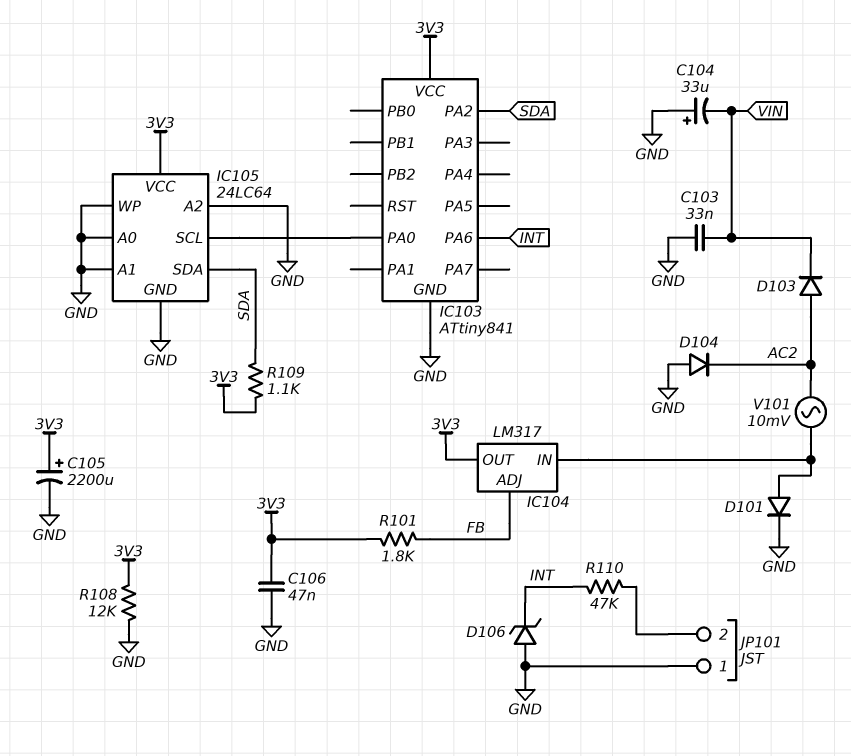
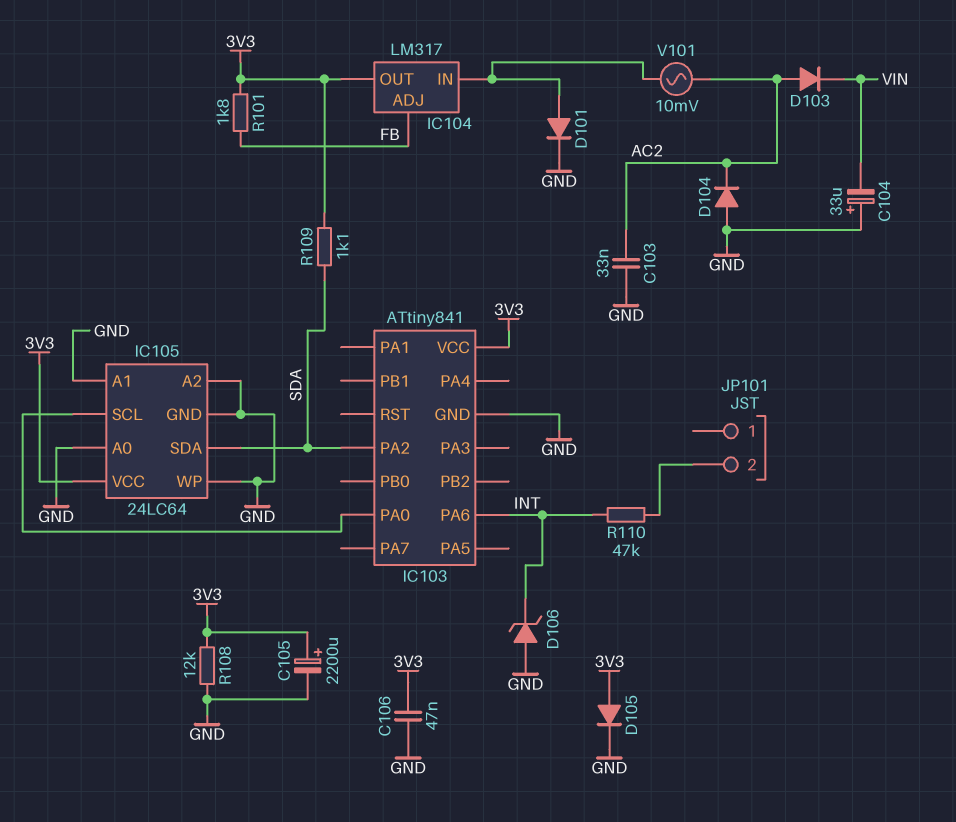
C103: 33nF (GND, VIN) -> 33nF (AC2, GND)
D105: none -> diode (A 3V3, K GND)
JP101 pin 1: GND -> none

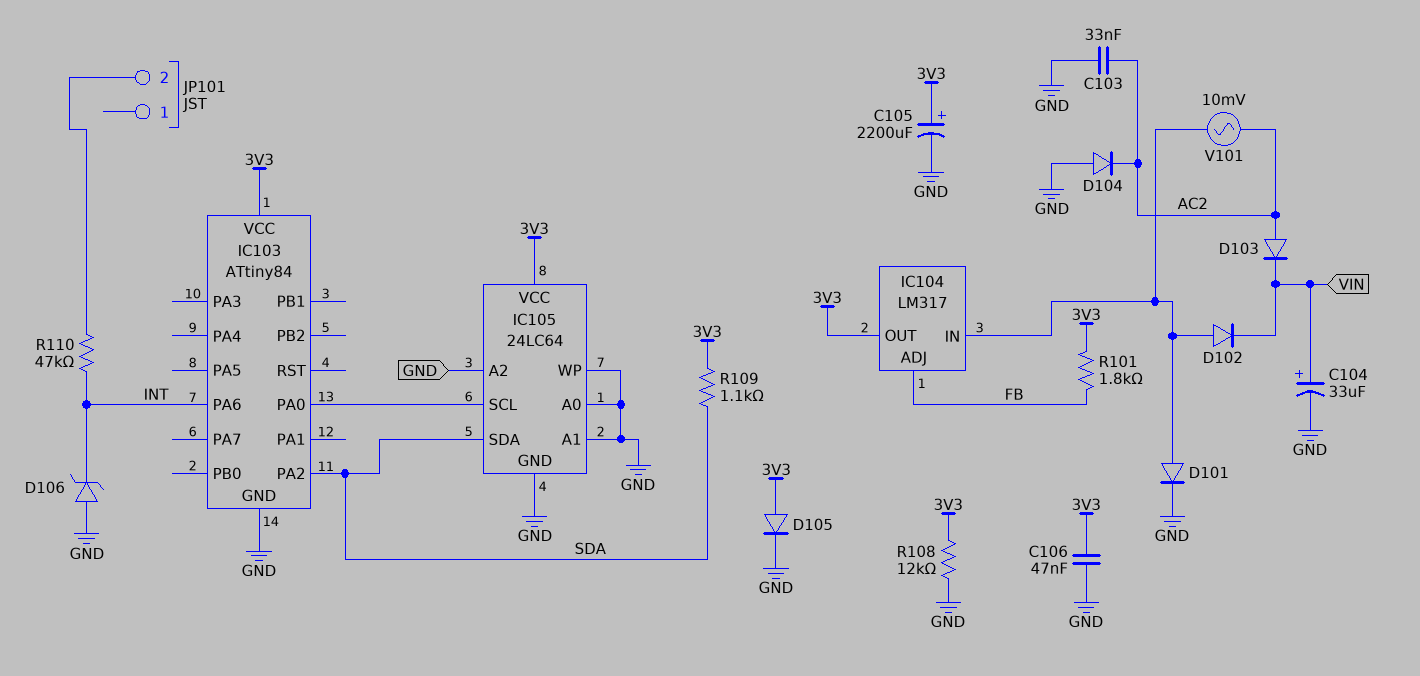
C104: 33uF (plus GND, minus VIN) -> 33uF (plus VIN, minus GND)
D102: none -> diode (A IC104/IN, K VIN)
IC103: ATtiny841 -> ATtiny84

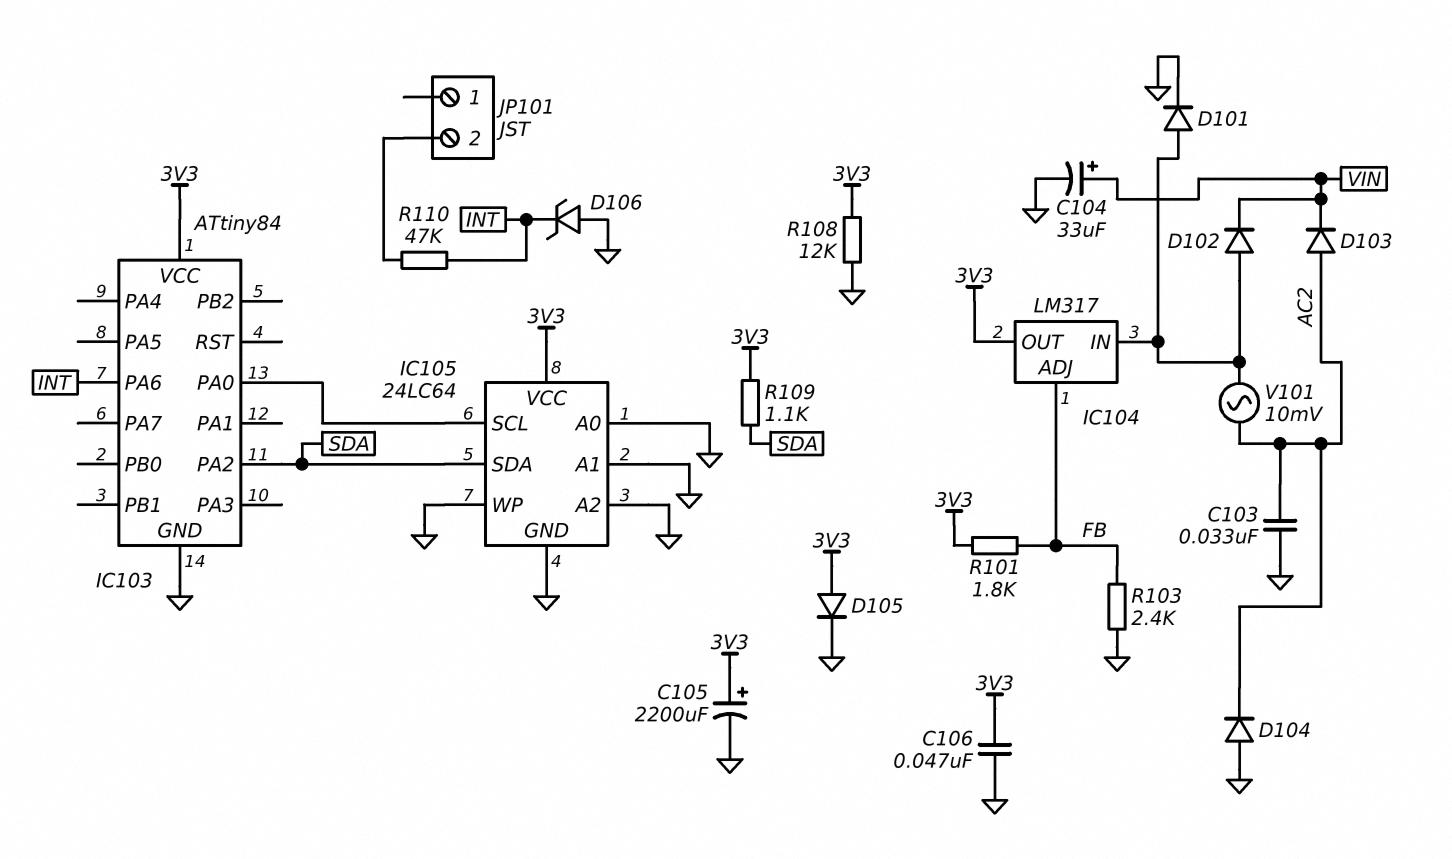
R103: none -> 2.4k (FB, GND)

